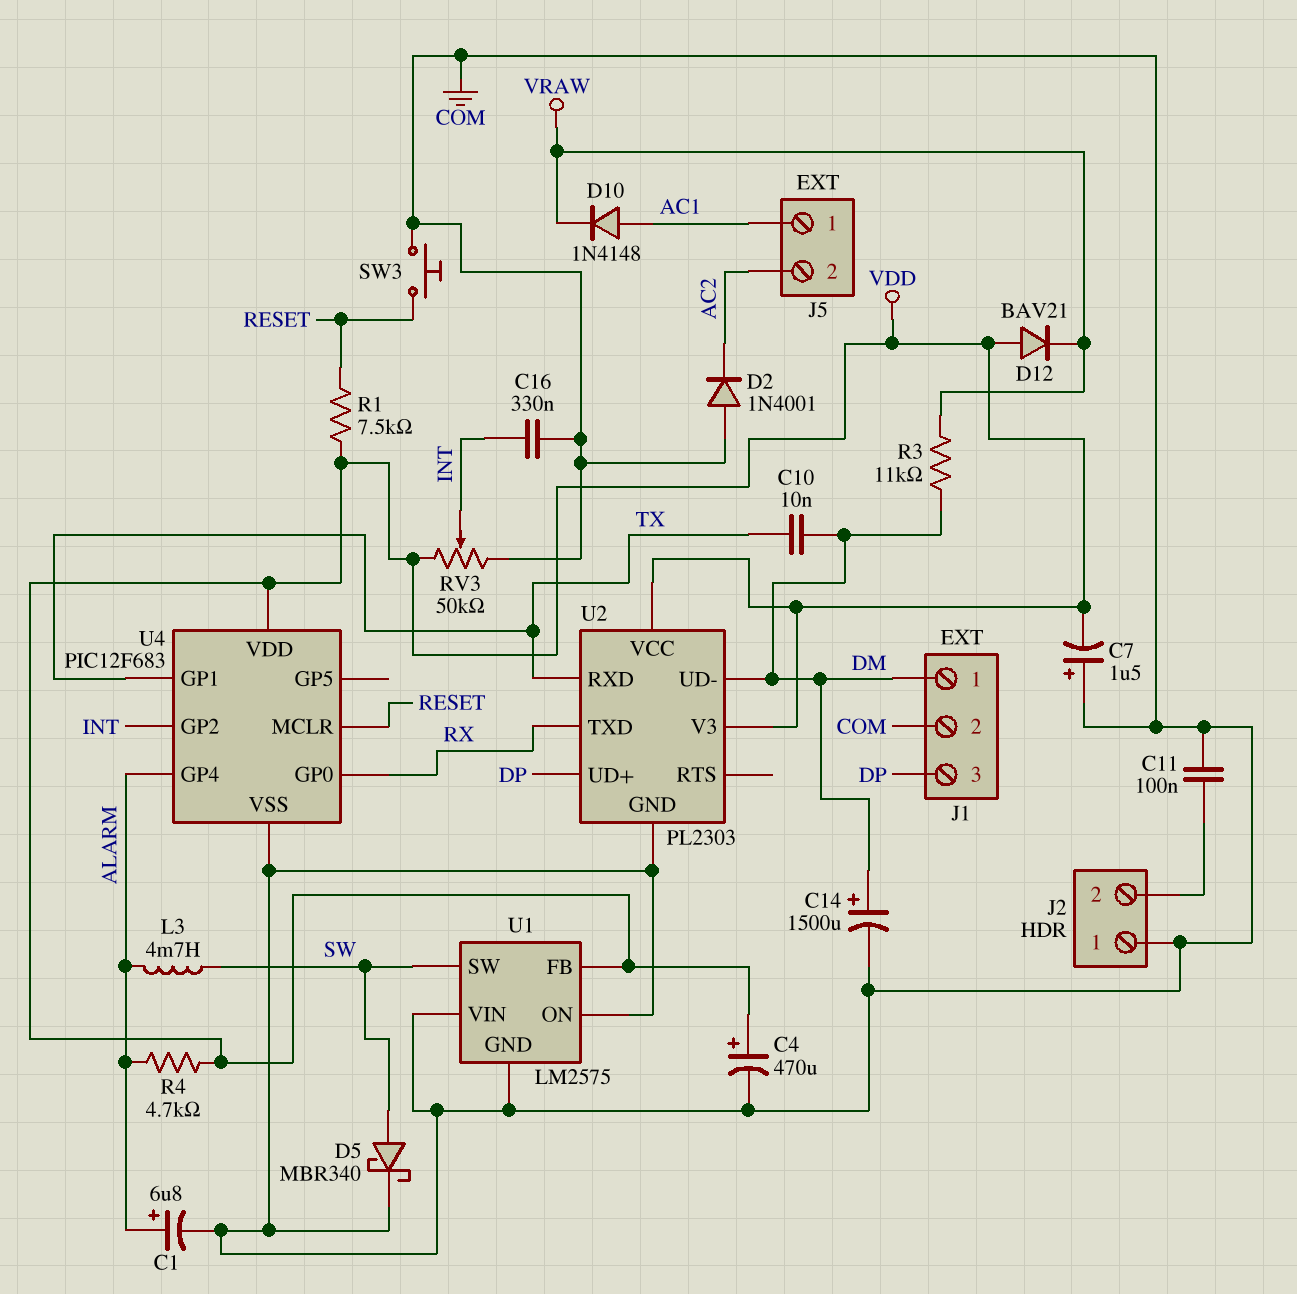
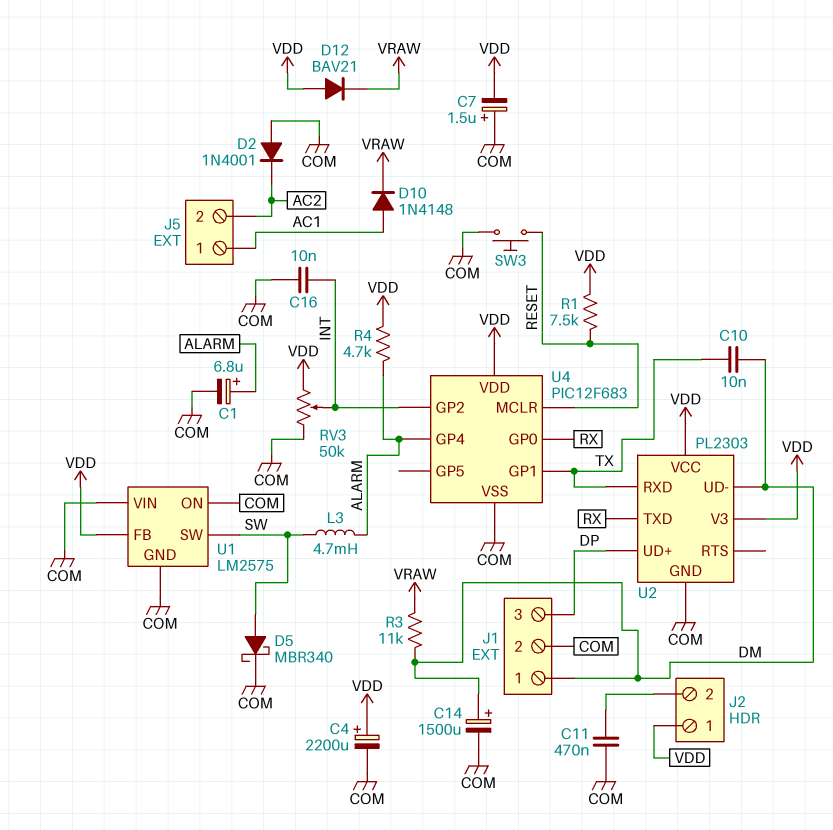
C4: 470uF (plus VDD, minus COM) -> 2200uF (plus VDD, minus COM)
C11: 100nF (COM, J2/2) -> 470nF (COM, J2/2)
C16: 330nF (COM, INT) -> 10nF (COM, INT)
J2 pin 1: COM -> VDD

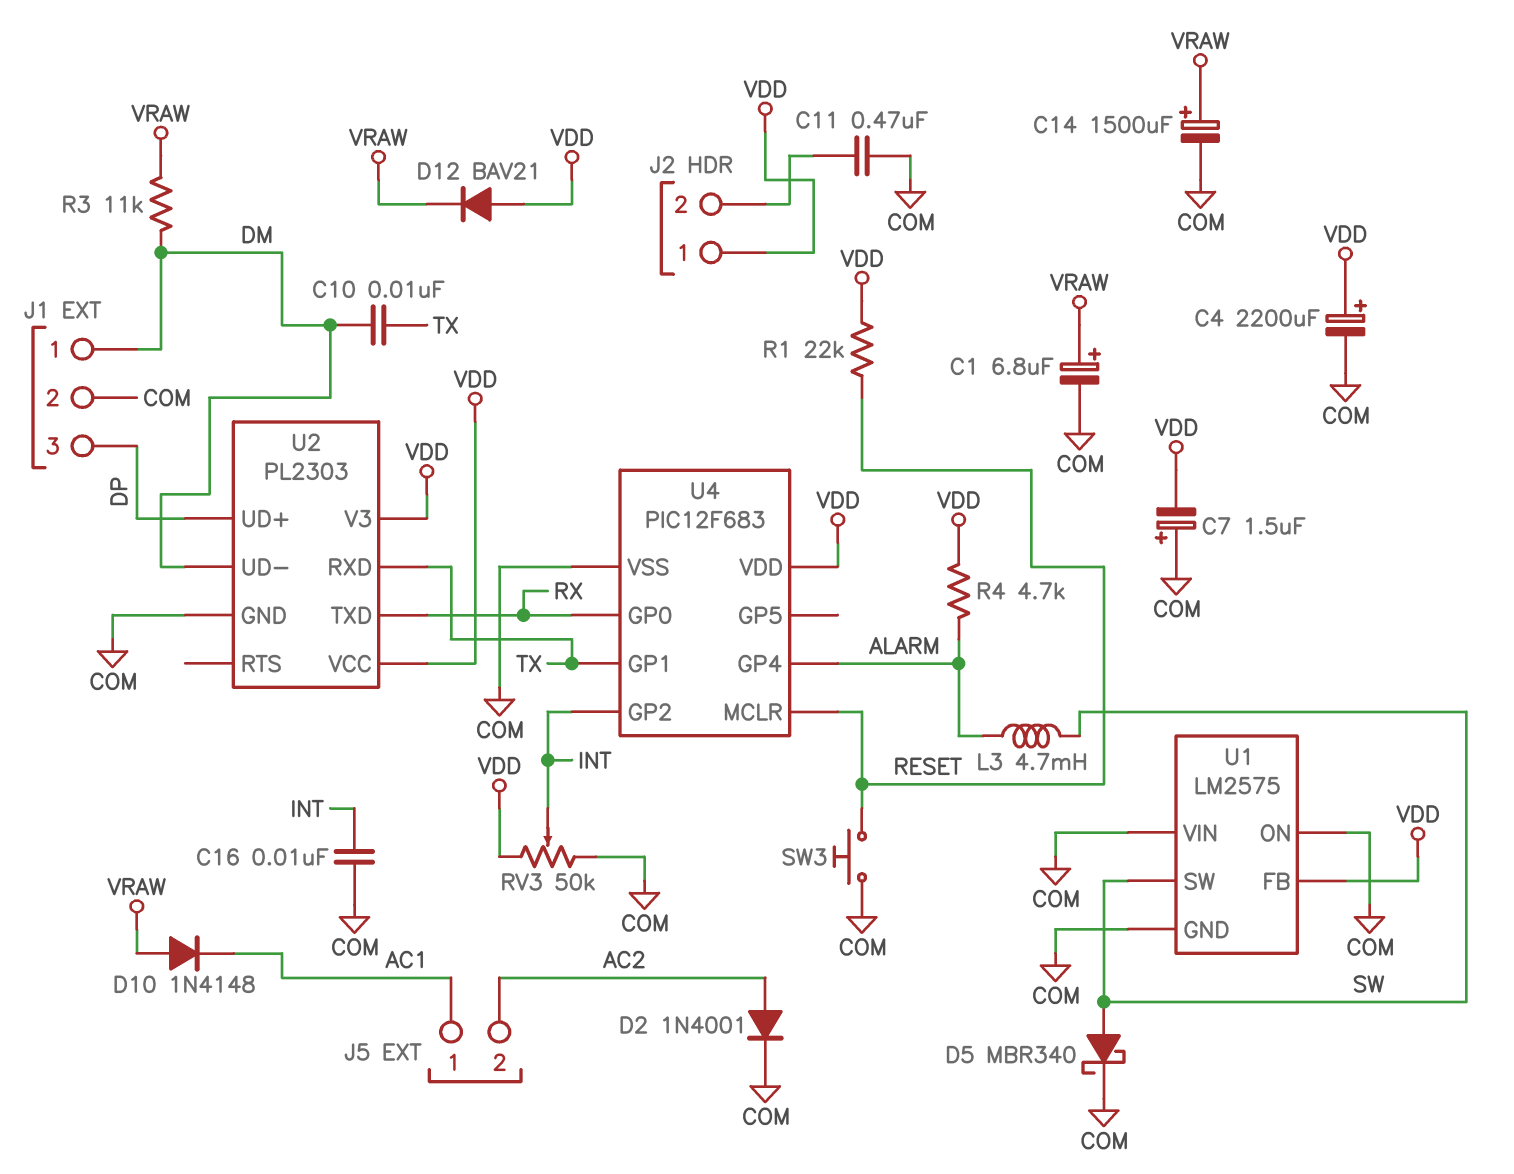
C1: 6.8uF (plus ALARM, minus COM) -> 6.8uF (plus VRAW, minus COM)
C14: 1500uF (plus DM, minus COM) -> 1500uF (plus VRAW, minus COM)
D2: diode 1N4001 (A COM, K AC2) -> diode 1N4001 (A AC2, K COM)
D10: diode 1N4148 (A AC1, K VRAW) -> diode 1N4148 (A VRAW, K AC1)
R1: 7.5k (RESET, VDD) -> 22k (RESET, VDD)

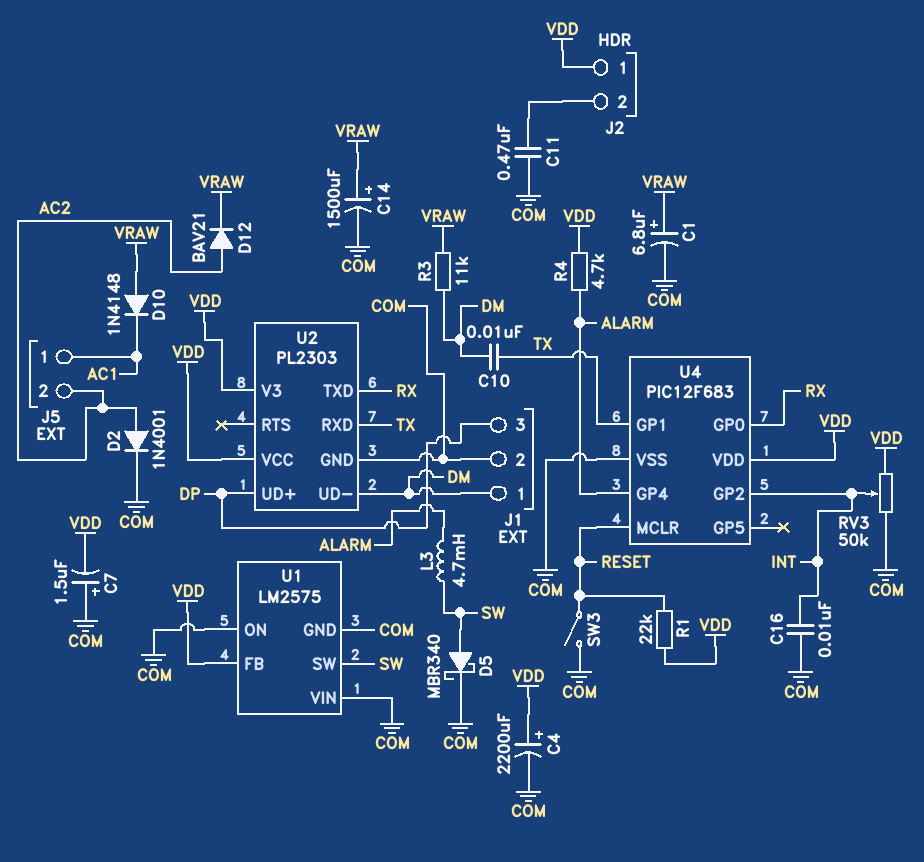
D12: diode BAV21 (A VDD, K VRAW) -> diode BAV21 (A AC2, K VRAW)
SW3: button (COM, RESET) -> switch (COM, RESET)

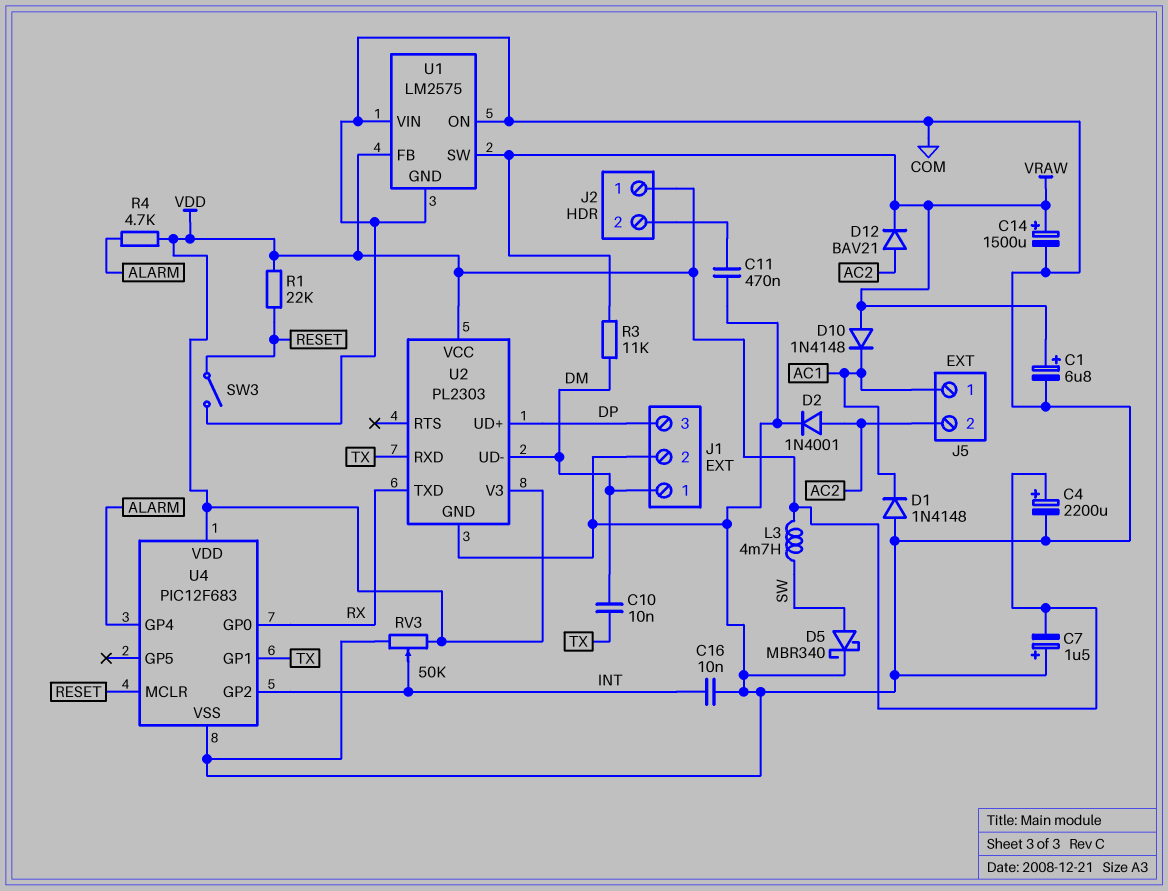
D1: none -> diode 1N4148 (A COM, K AC1)
L3: 4.7mH (ALARM, SW) -> 4.7mH (SW, VDD)
U1 pin SW: SW -> VRAW

